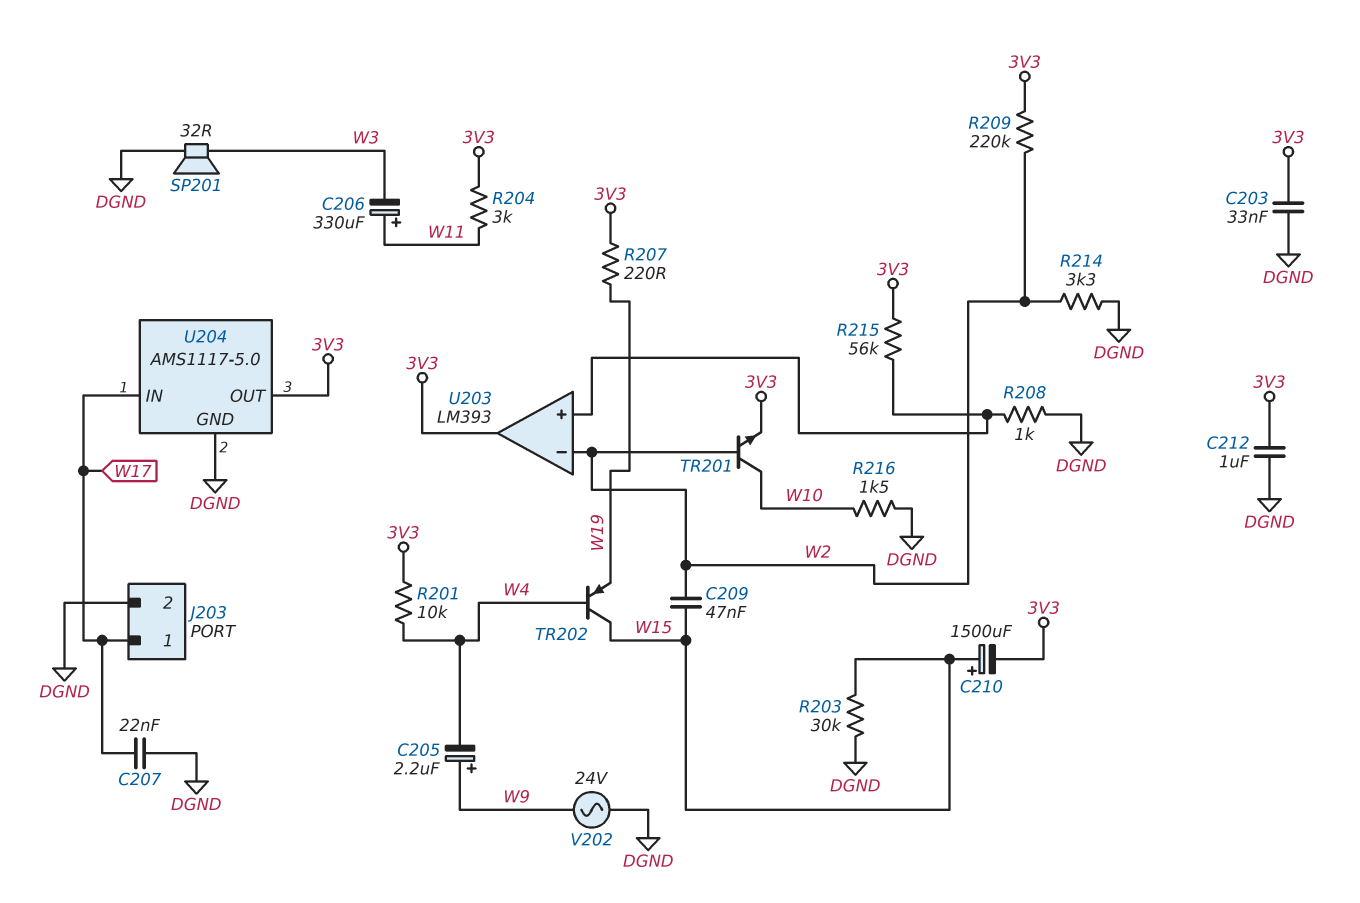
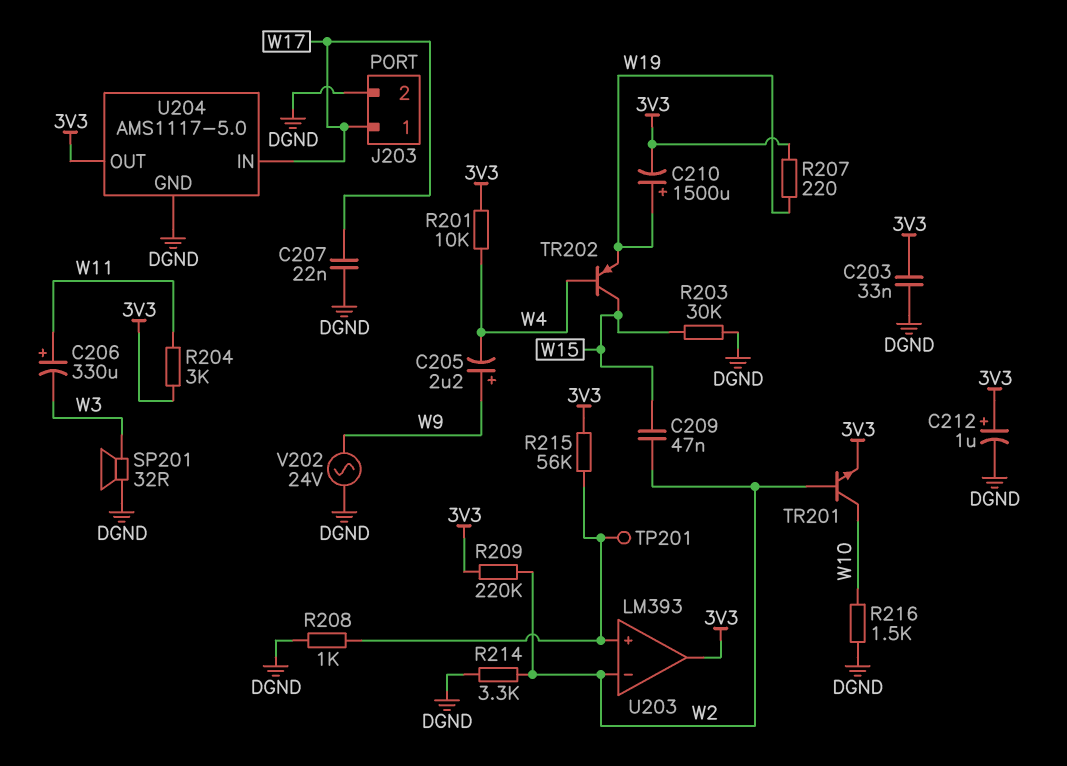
C210: 1500uF (plus W15, minus 3V3) -> 1500uF (plus W19, minus 3V3)
C212: 1uF (3V3, DGND) -> 1uF (plus 3V3, minus DGND)
TP201: none -> test point (U203/in+)

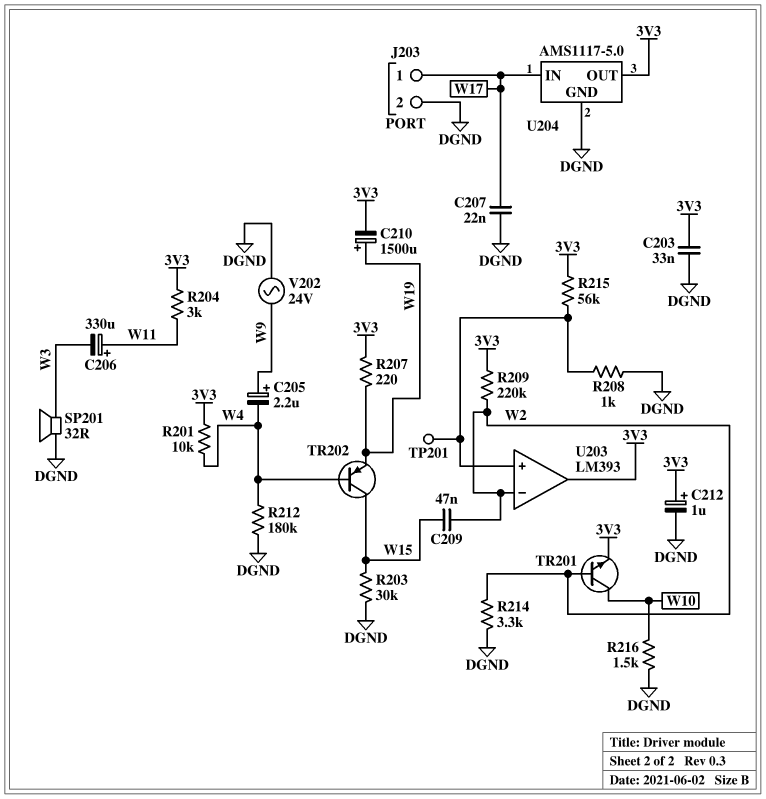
R212: none -> 180k (DGND, W4)

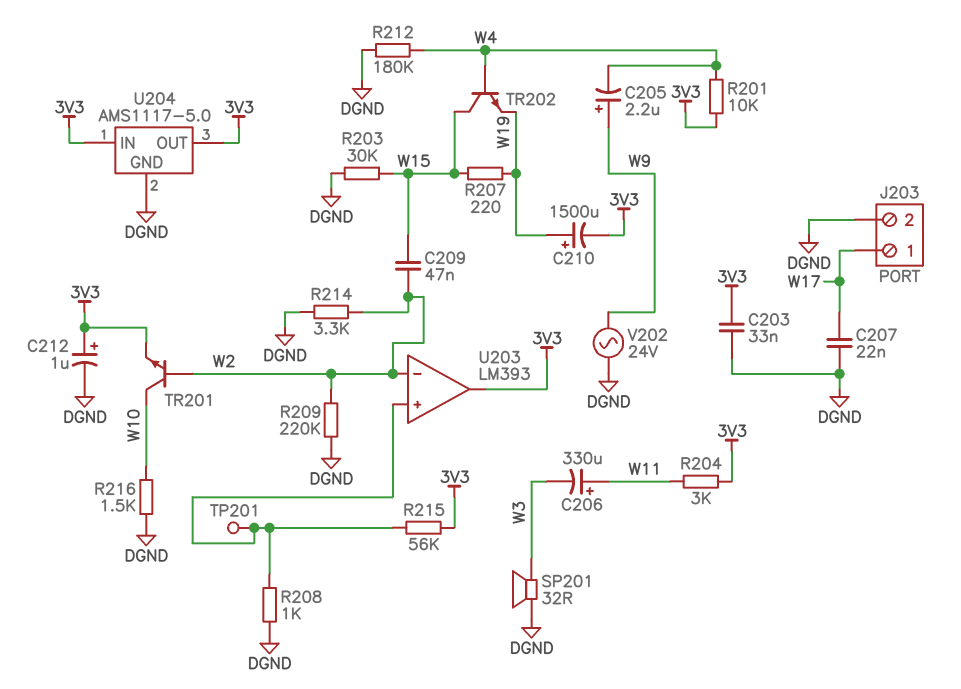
R207: 220 (3V3, W19) -> 220 (W15, W19)
R209: 220k (3V3, W2) -> 220k (DGND, W2)
TR202: PNP (B W4, C W15, E W19) -> NPN (B W4, C W15, E W19)
U204 pin IN: W17 -> 3V3

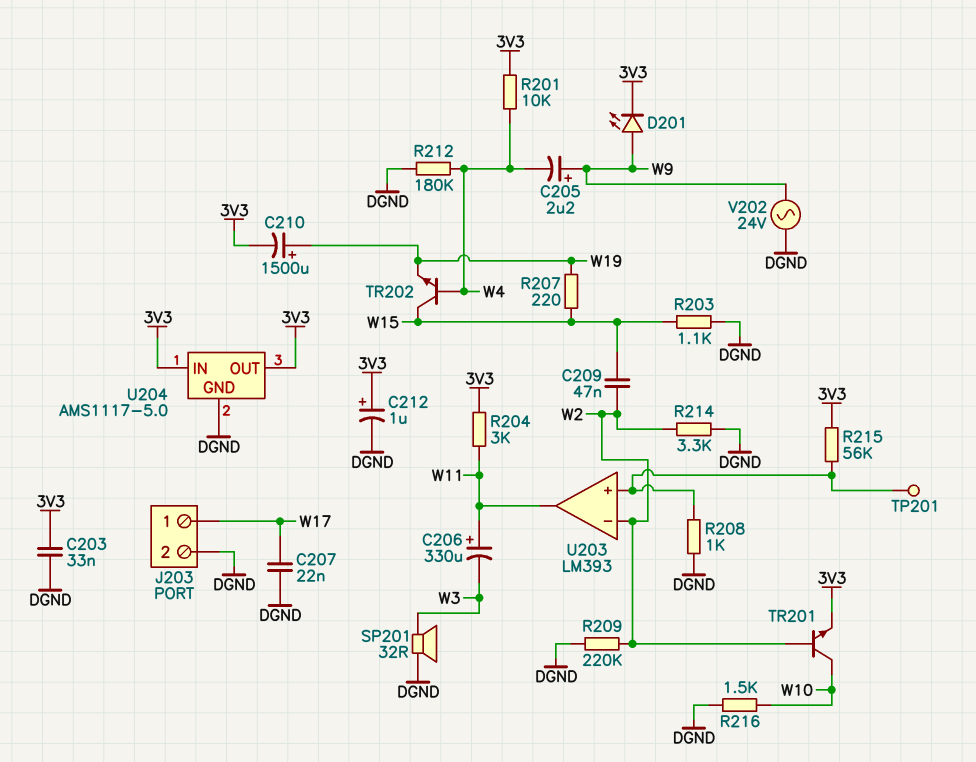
D201: none -> LED (A W9, K 3V3)
R203: 30k (DGND, W15) -> 1.1k (DGND, W15)
U203 pin out: 3V3 -> W11

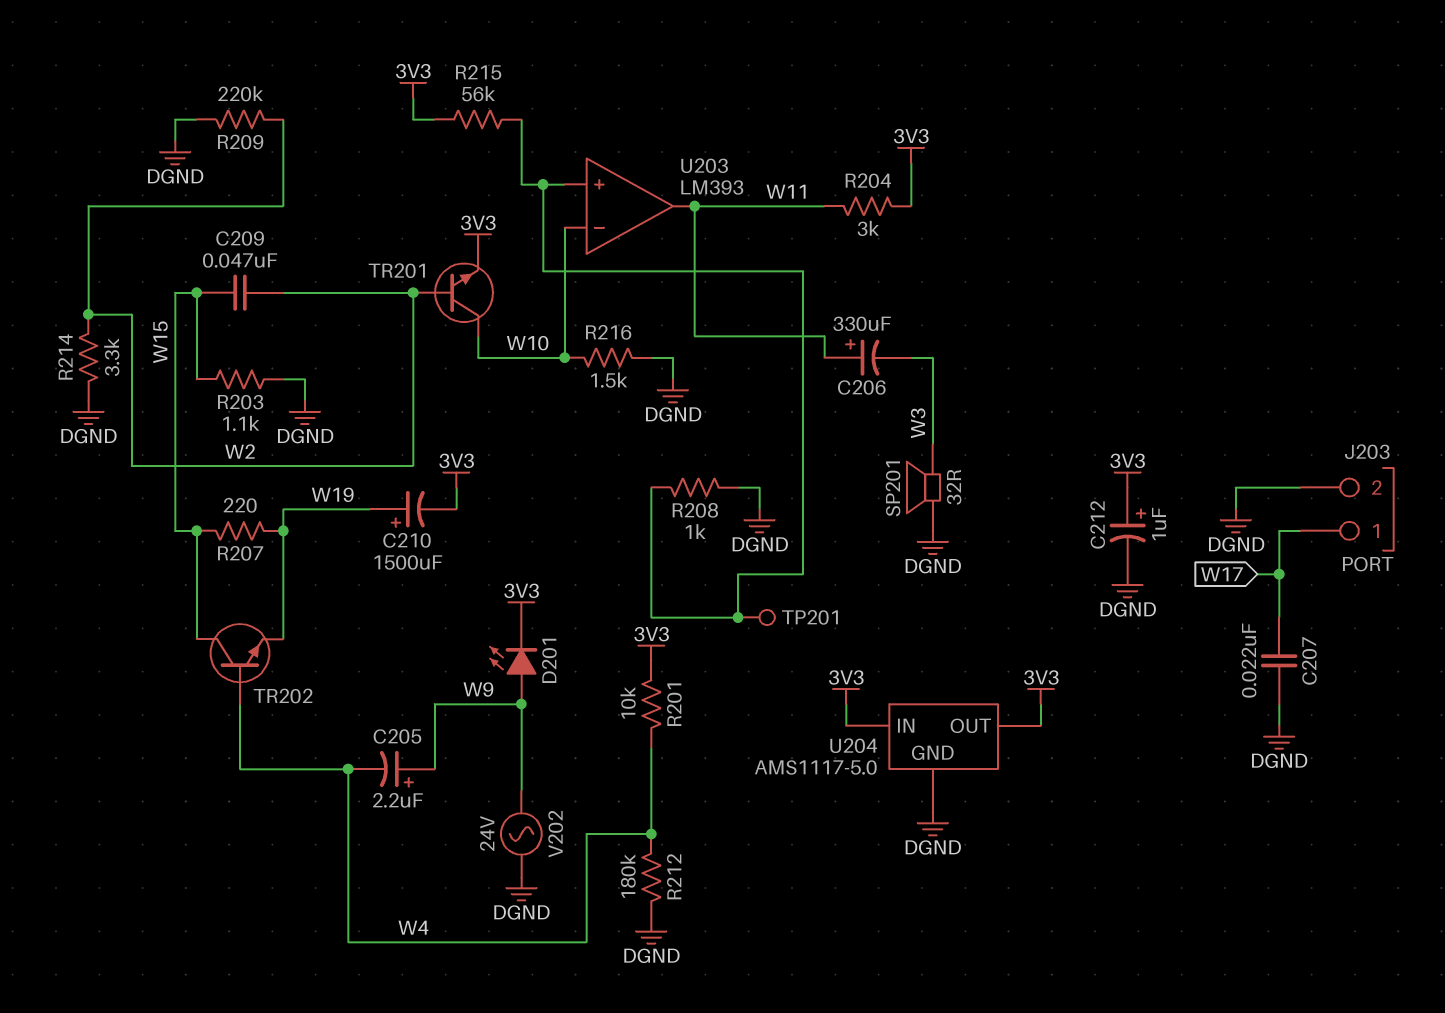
C203: 33nF (3V3, DGND) -> none
U203 pin in-: W2 -> W10

